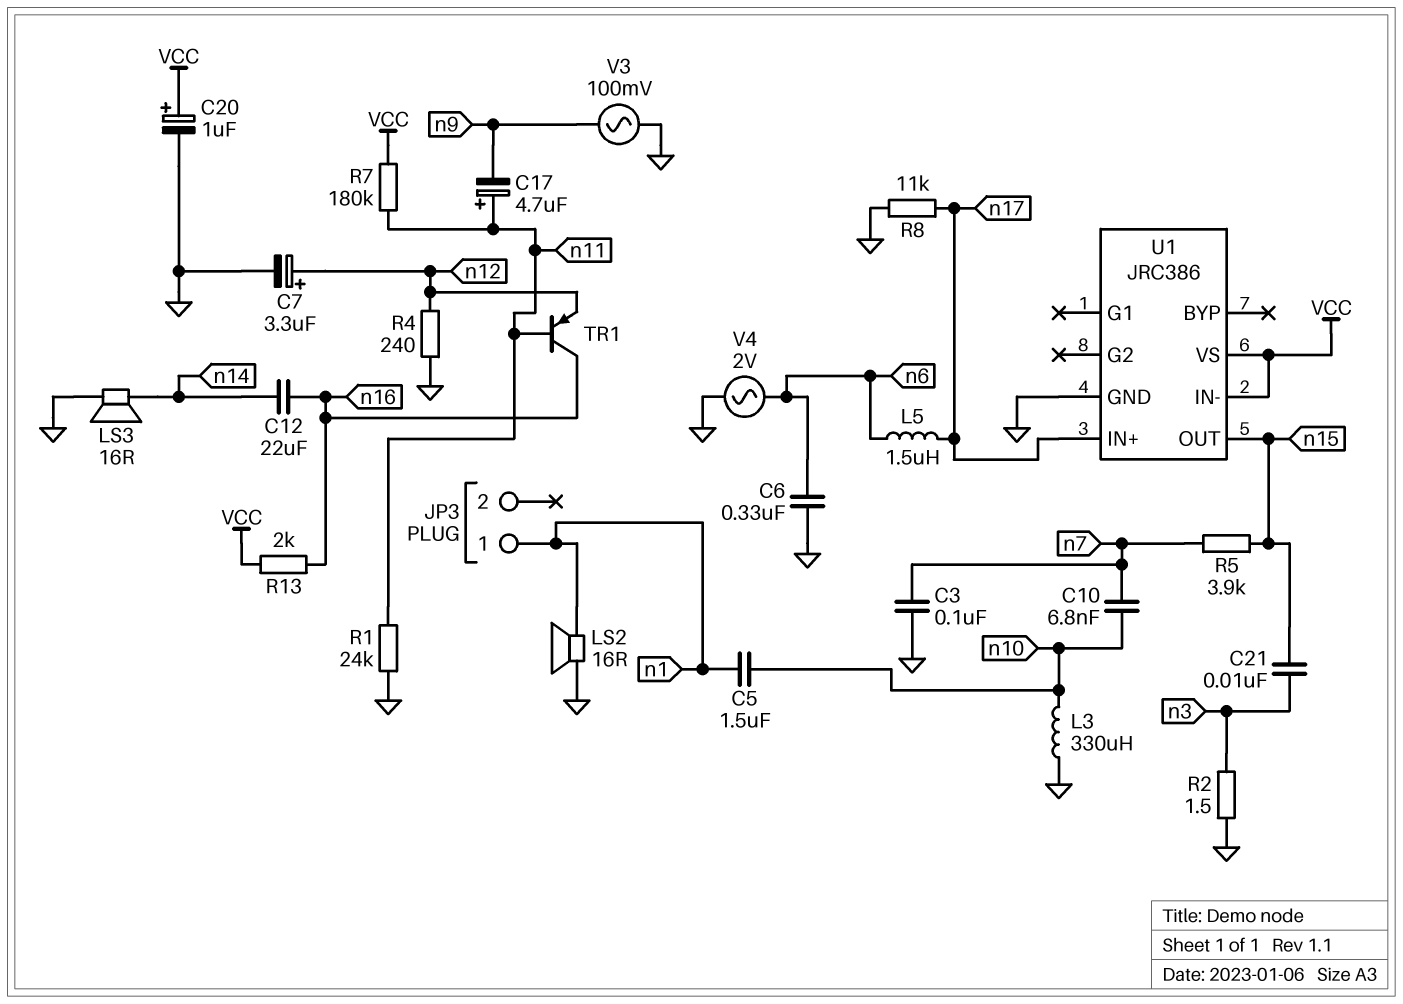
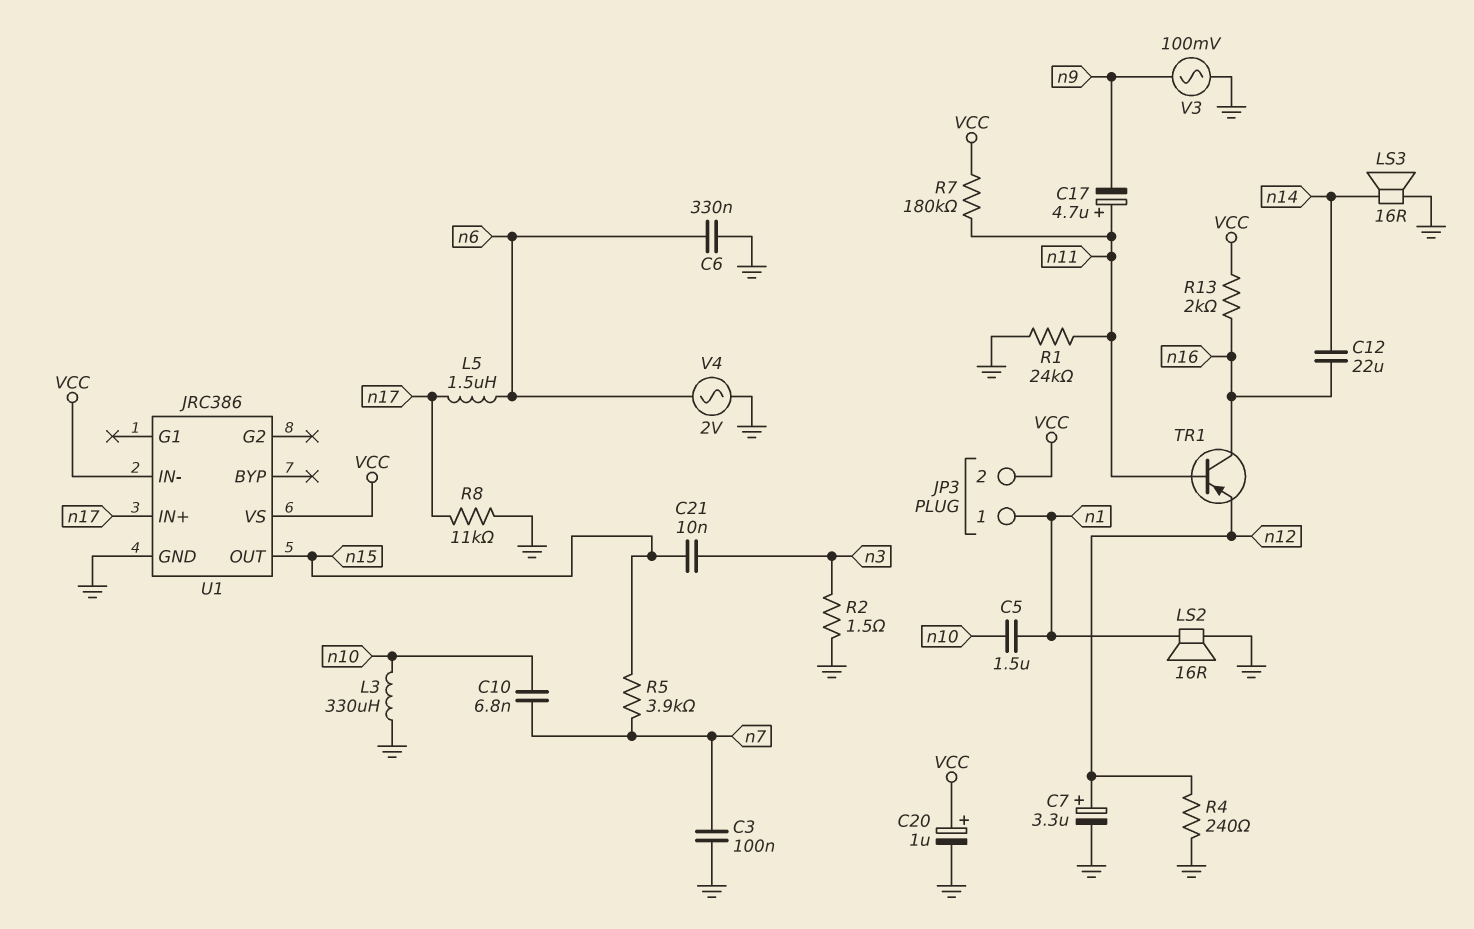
JP3 pin 2: none -> VCC

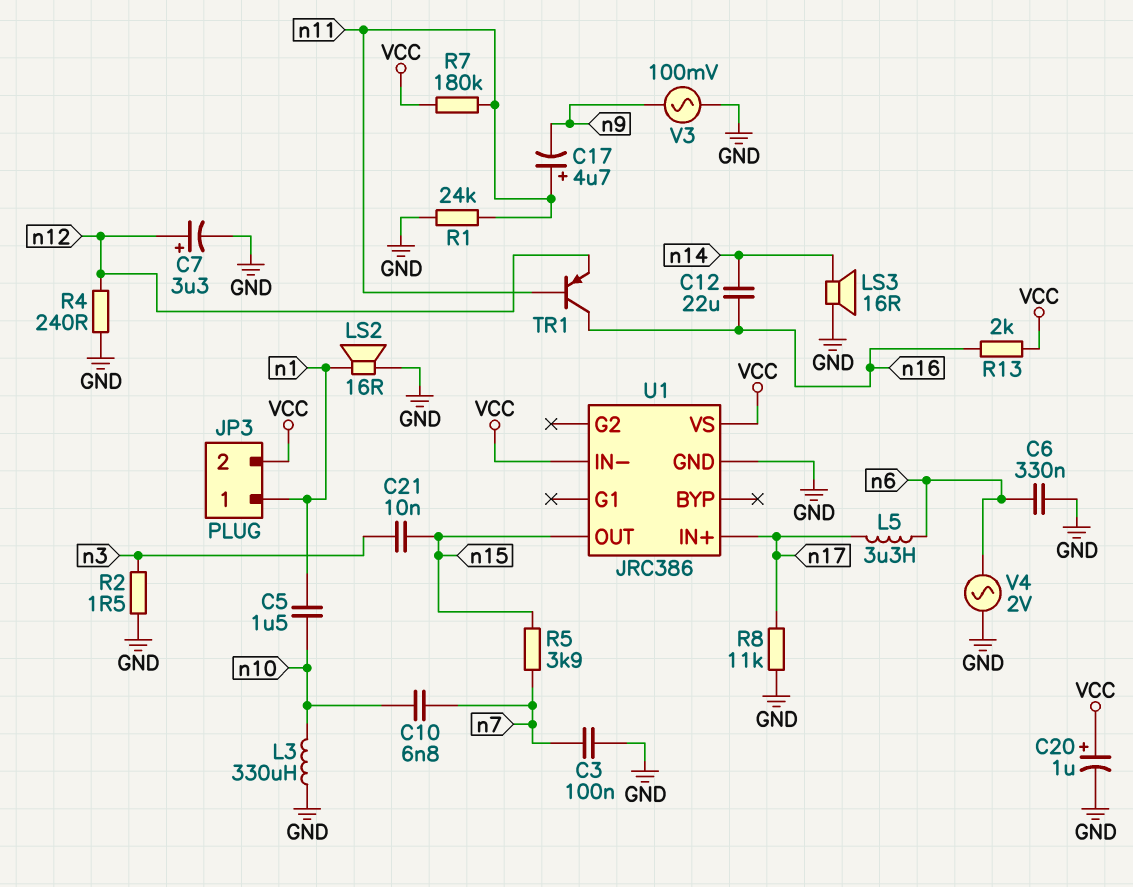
L5: 1.5uH (n6, n17) -> 3.3uH (n6, n17)

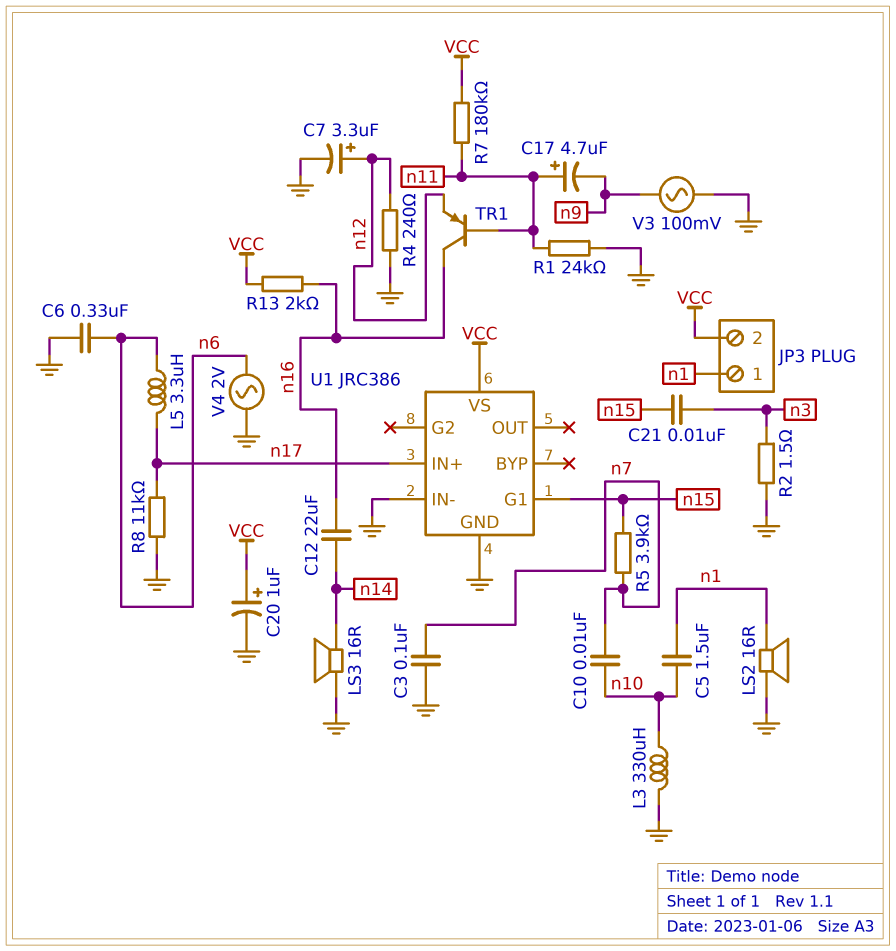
C10: 6.8nF (n7, n10) -> 10nF (n7, n10)
U1 pin G1: none -> n15
U1 pin IN-: VCC -> GND
U1 pin OUT: n15 -> none

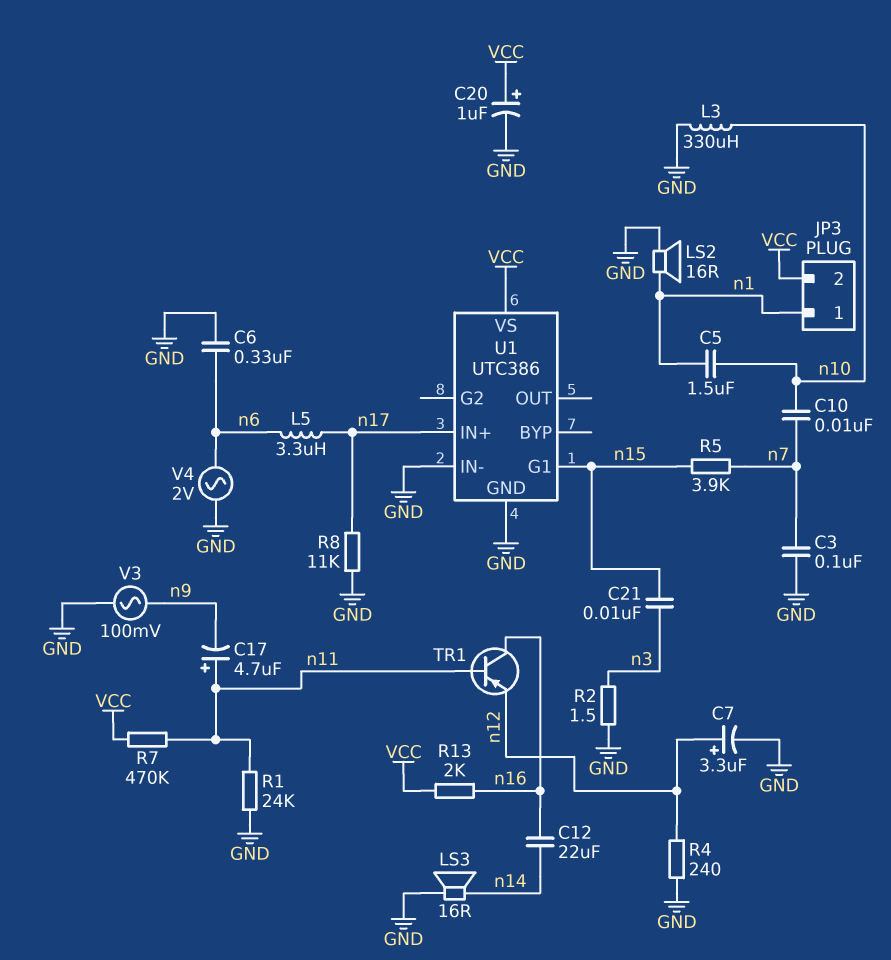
R7: 180k (VCC, n11) -> 470k (VCC, n11)
U1: JRC386 -> UTC386

